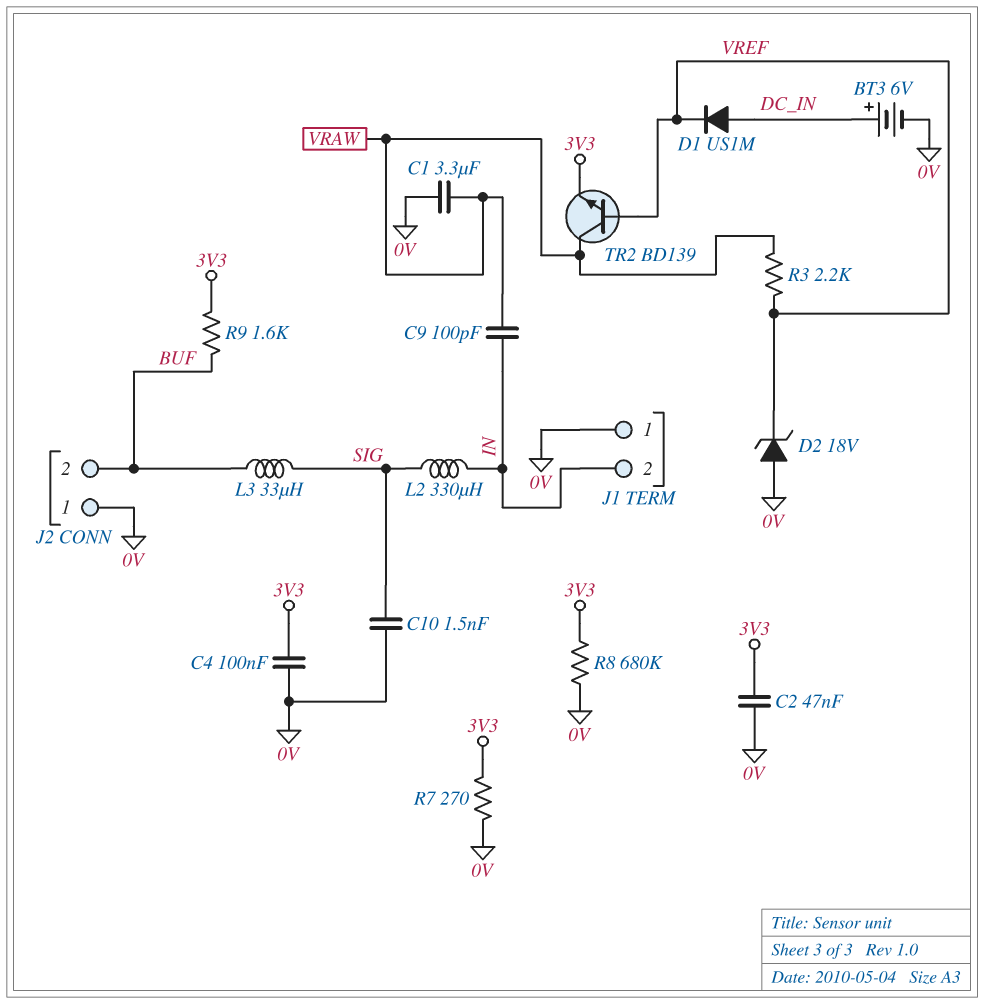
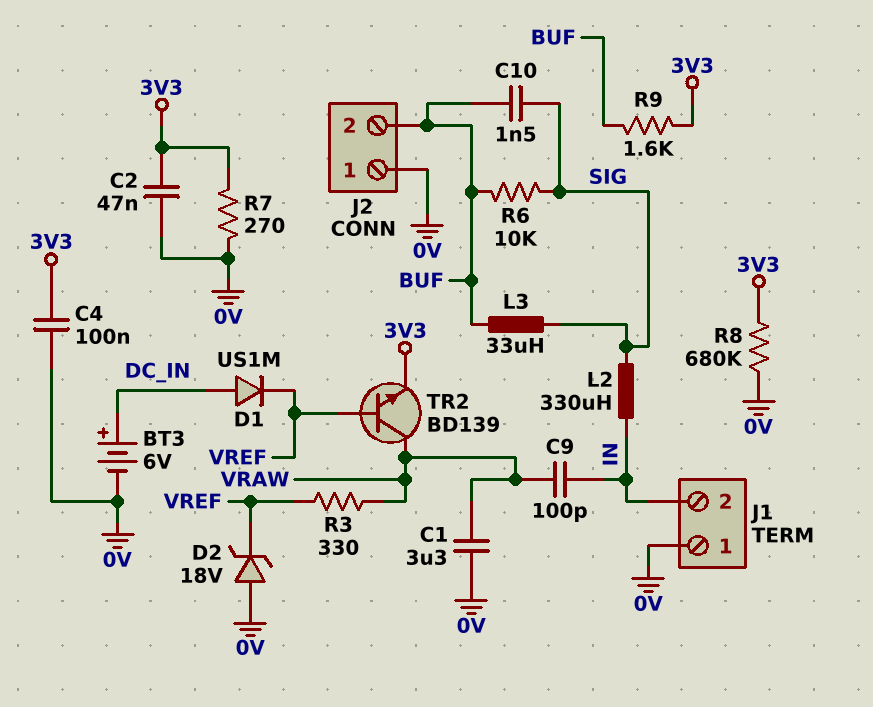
C10: 1.5nF (0V, SIG) -> 1.5nF (BUF, SIG)
R3: 2.2k (VRAW, VREF) -> 330 (VRAW, VREF)
R6: none -> 10k (BUF, SIG)

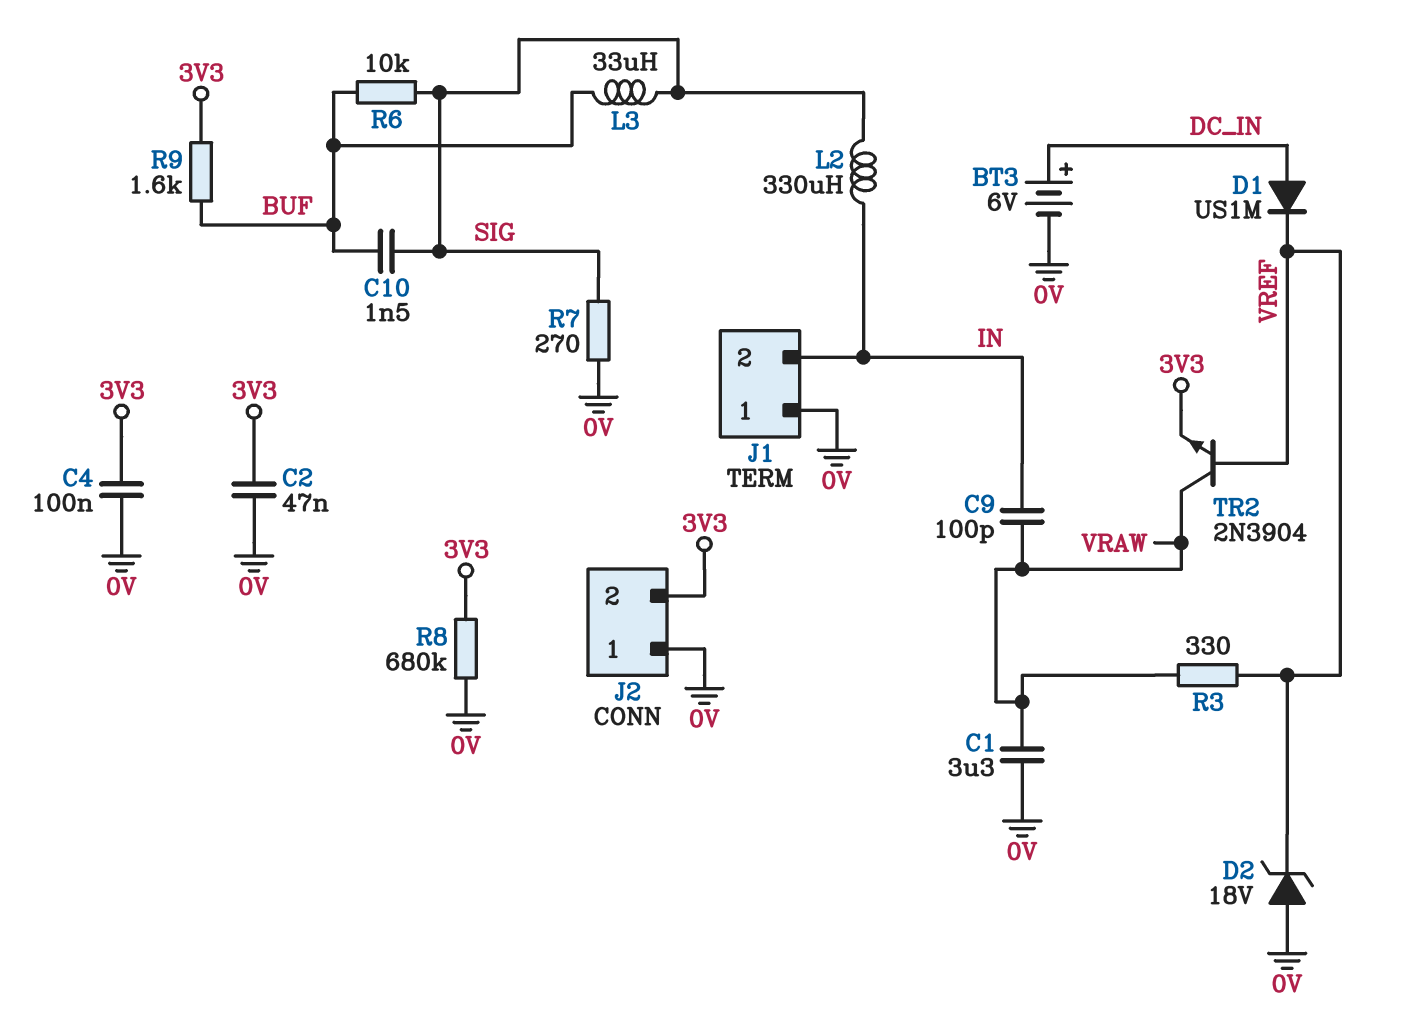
J2 pin 2: BUF -> 3V3
R7: 270 (0V, 3V3) -> 270 (0V, SIG)
TR2: NPN BD139 (B VREF, C VRAW, E 3V3) -> NPN 2N3904 (B VREF, C VRAW, E 3V3)

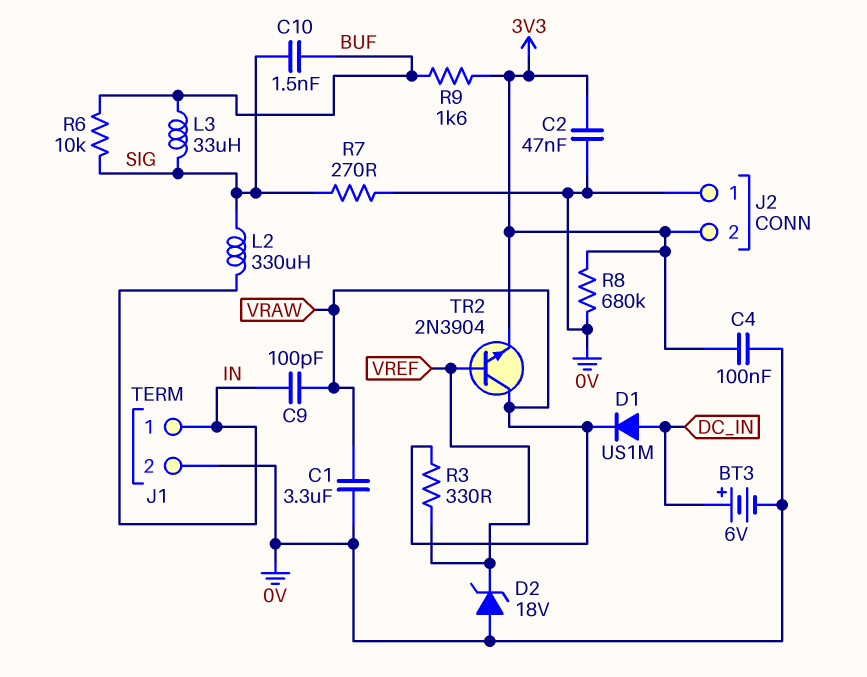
D1: diode US1M (A DC_IN, K VREF) -> diode US1M (A DC_IN, K VRAW)
J1 pin 1: 0V -> IN
J1 pin 2: IN -> 0V

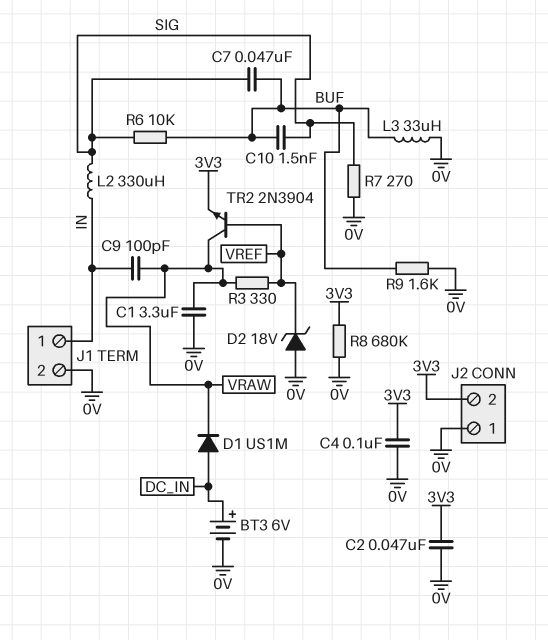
C7: none -> 47nF (BUF, SIG)
L3: 33uH (BUF, SIG) -> 33uH (0V, BUF)
R9: 1.6k (3V3, BUF) -> 1.6k (0V, BUF)

